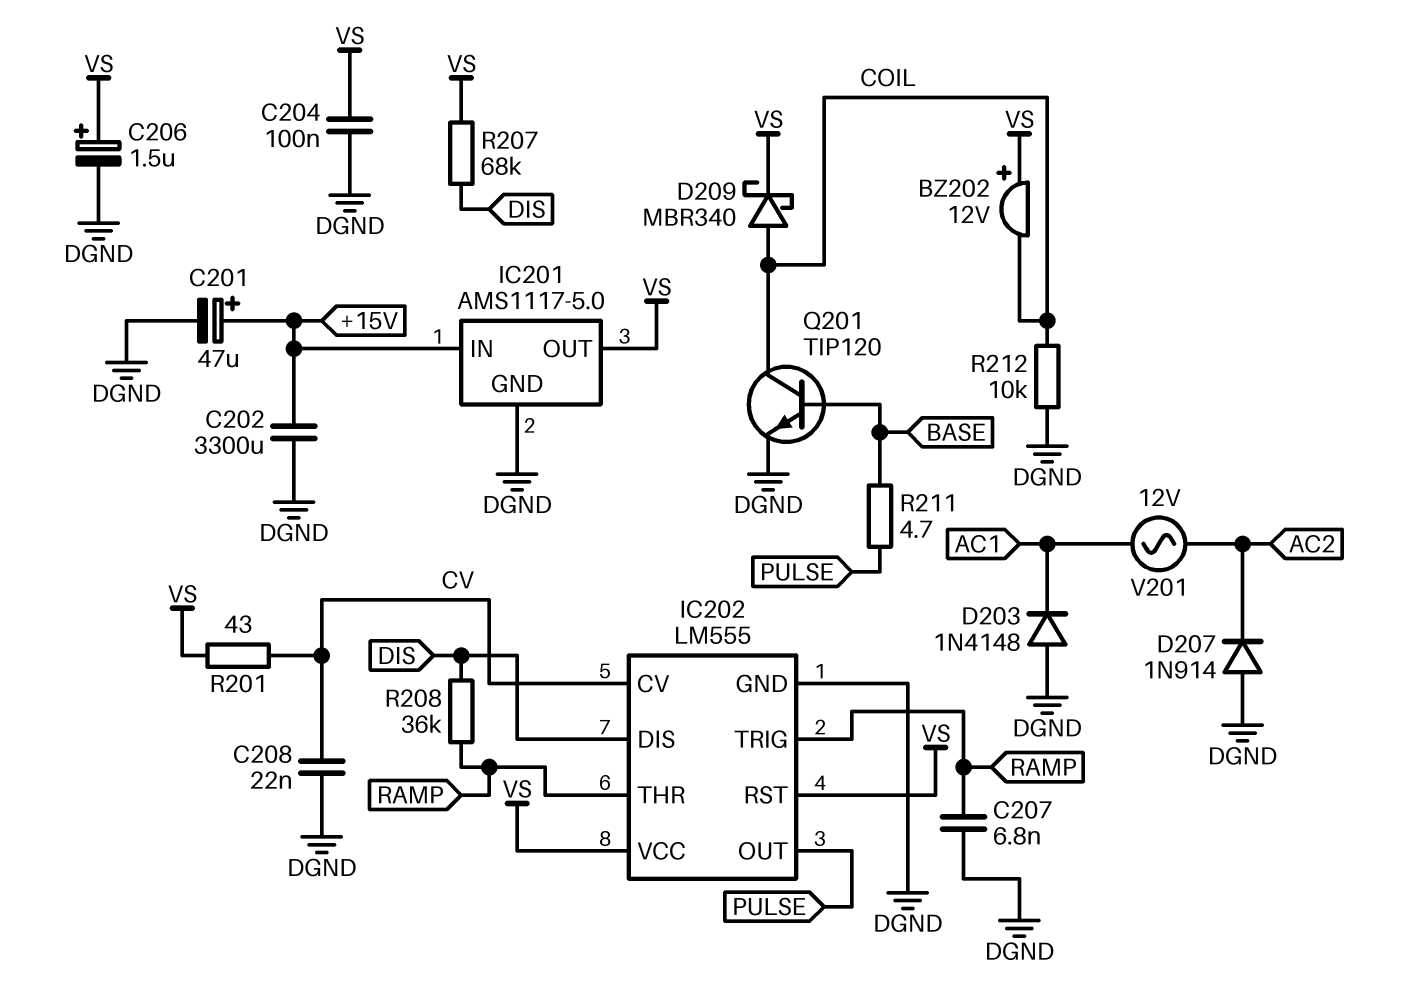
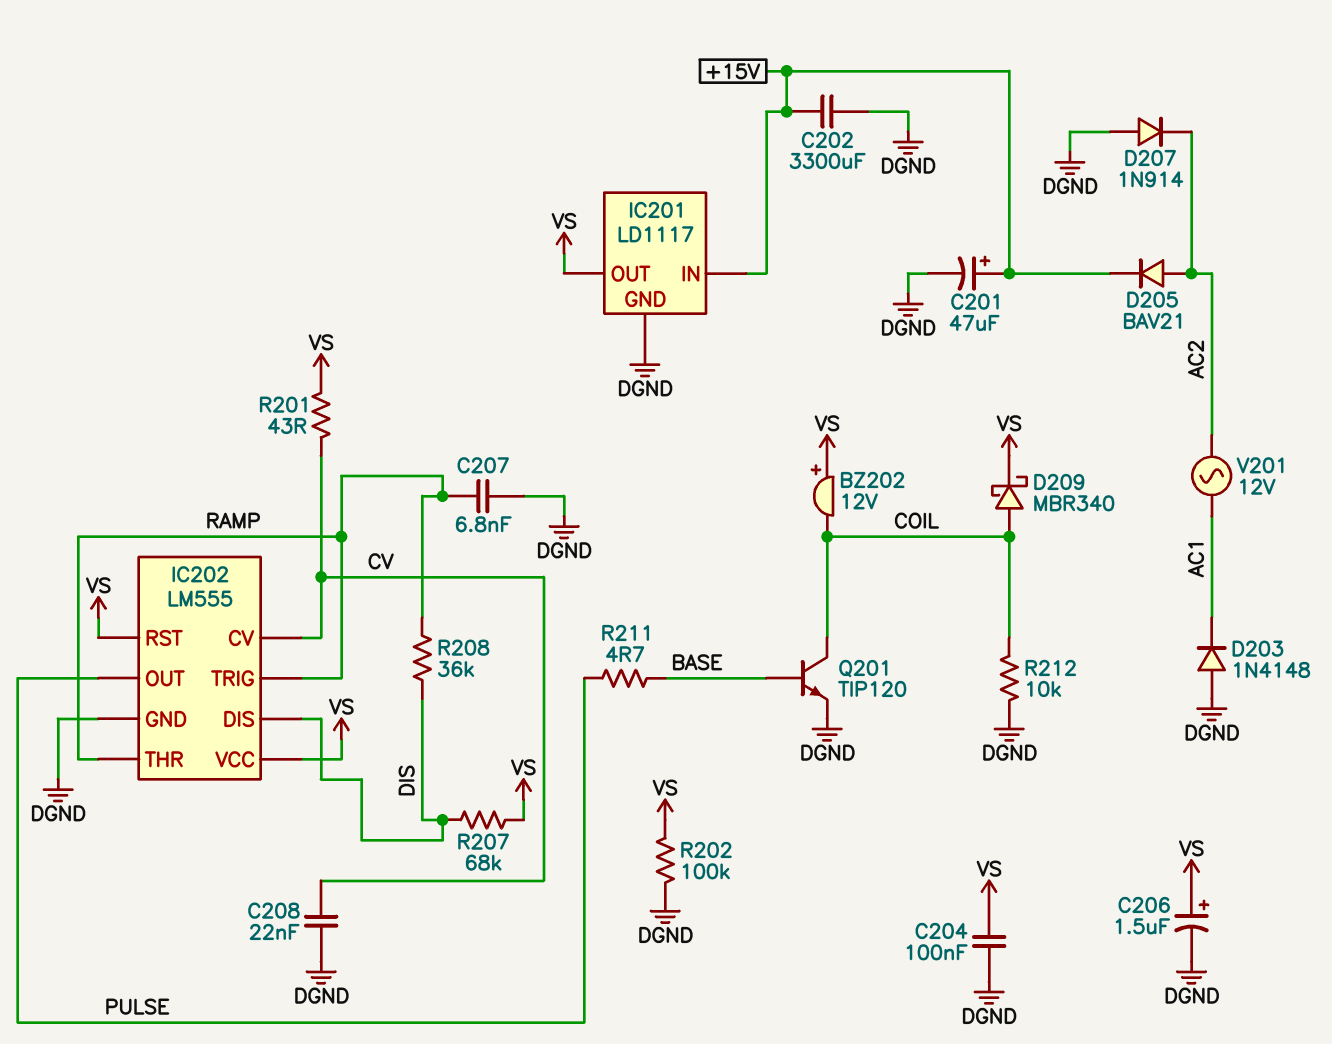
D205: none -> diode BAV21 (A AC2, K +15V)
IC201: AMS1117-5.0 -> LD1117
R202: none -> 100k (DGND, VS)

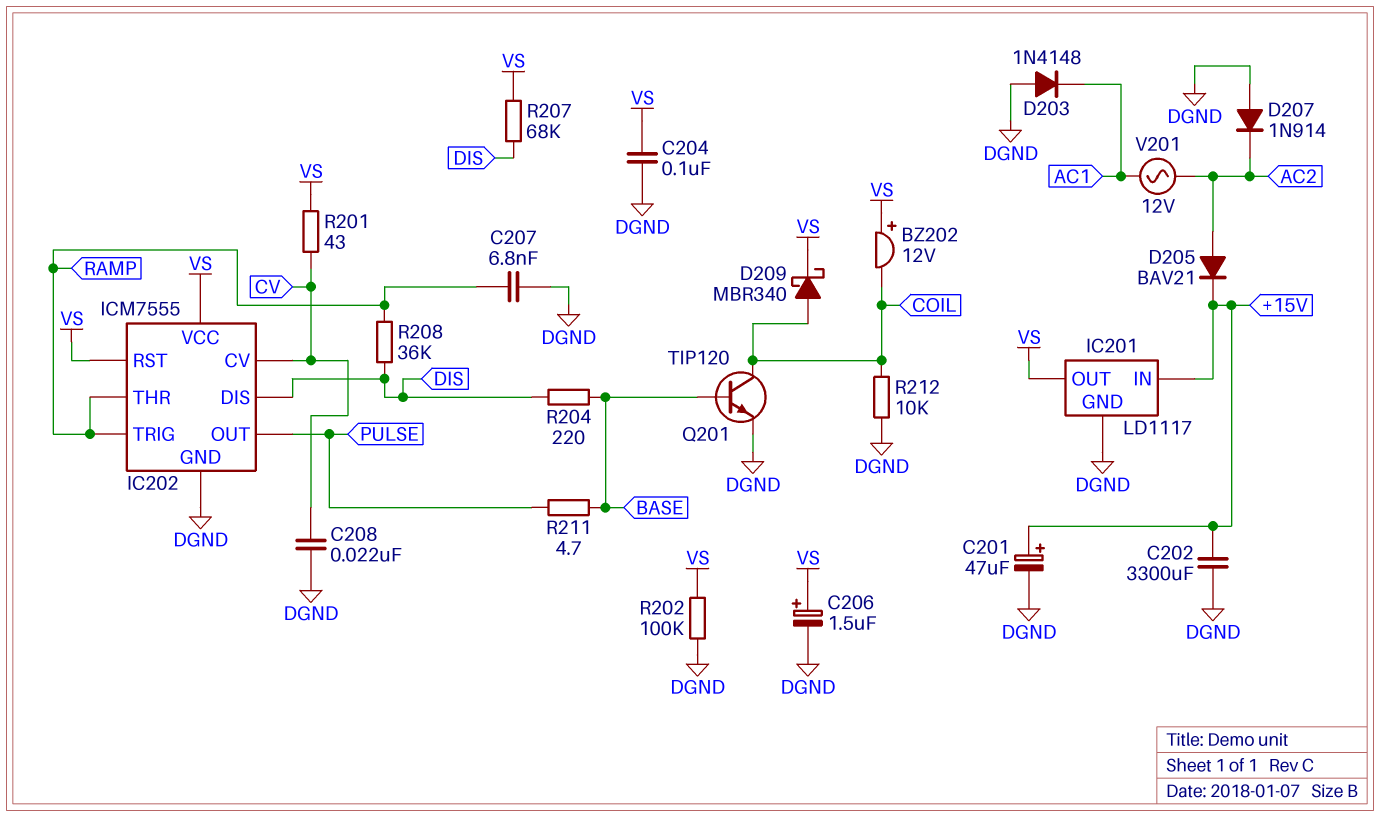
IC202: LM555 -> ICM7555
R204: none -> 220 (BASE, DIS)

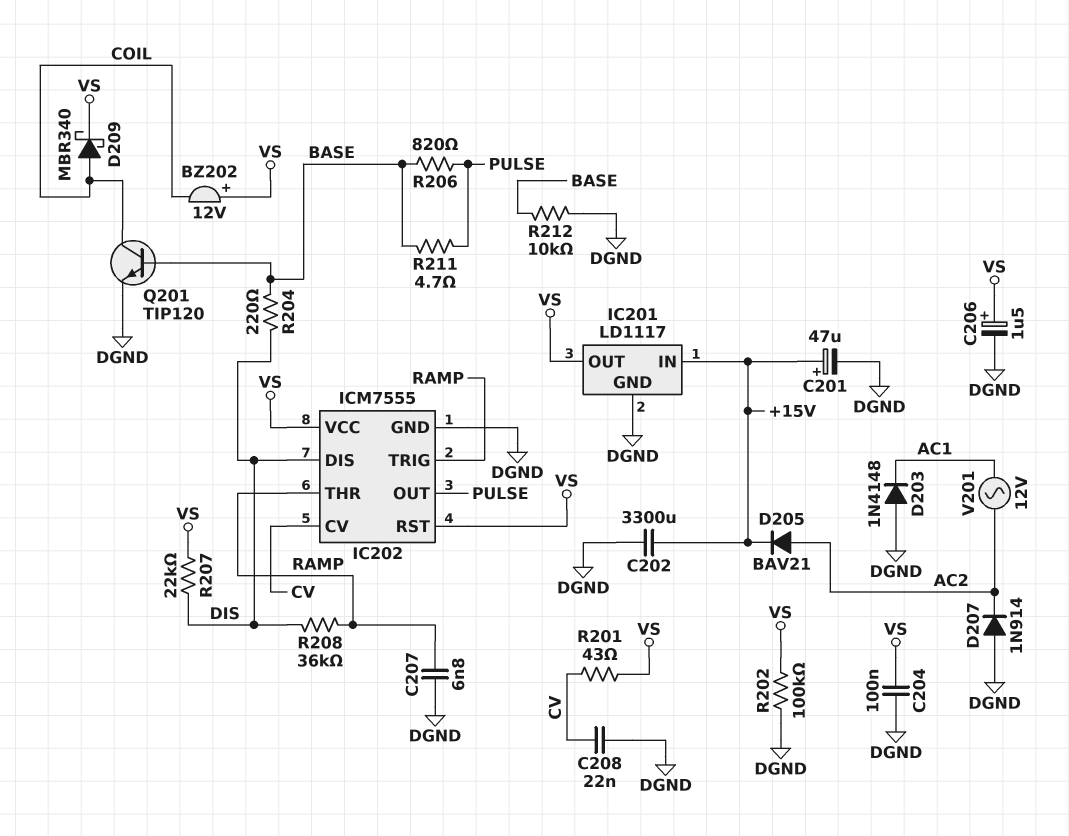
R206: none -> 820 (BASE, PULSE)
R207: 68k (DIS, VS) -> 22k (DIS, VS)
R212: 10k (COIL, DGND) -> 10k (BASE, DGND)

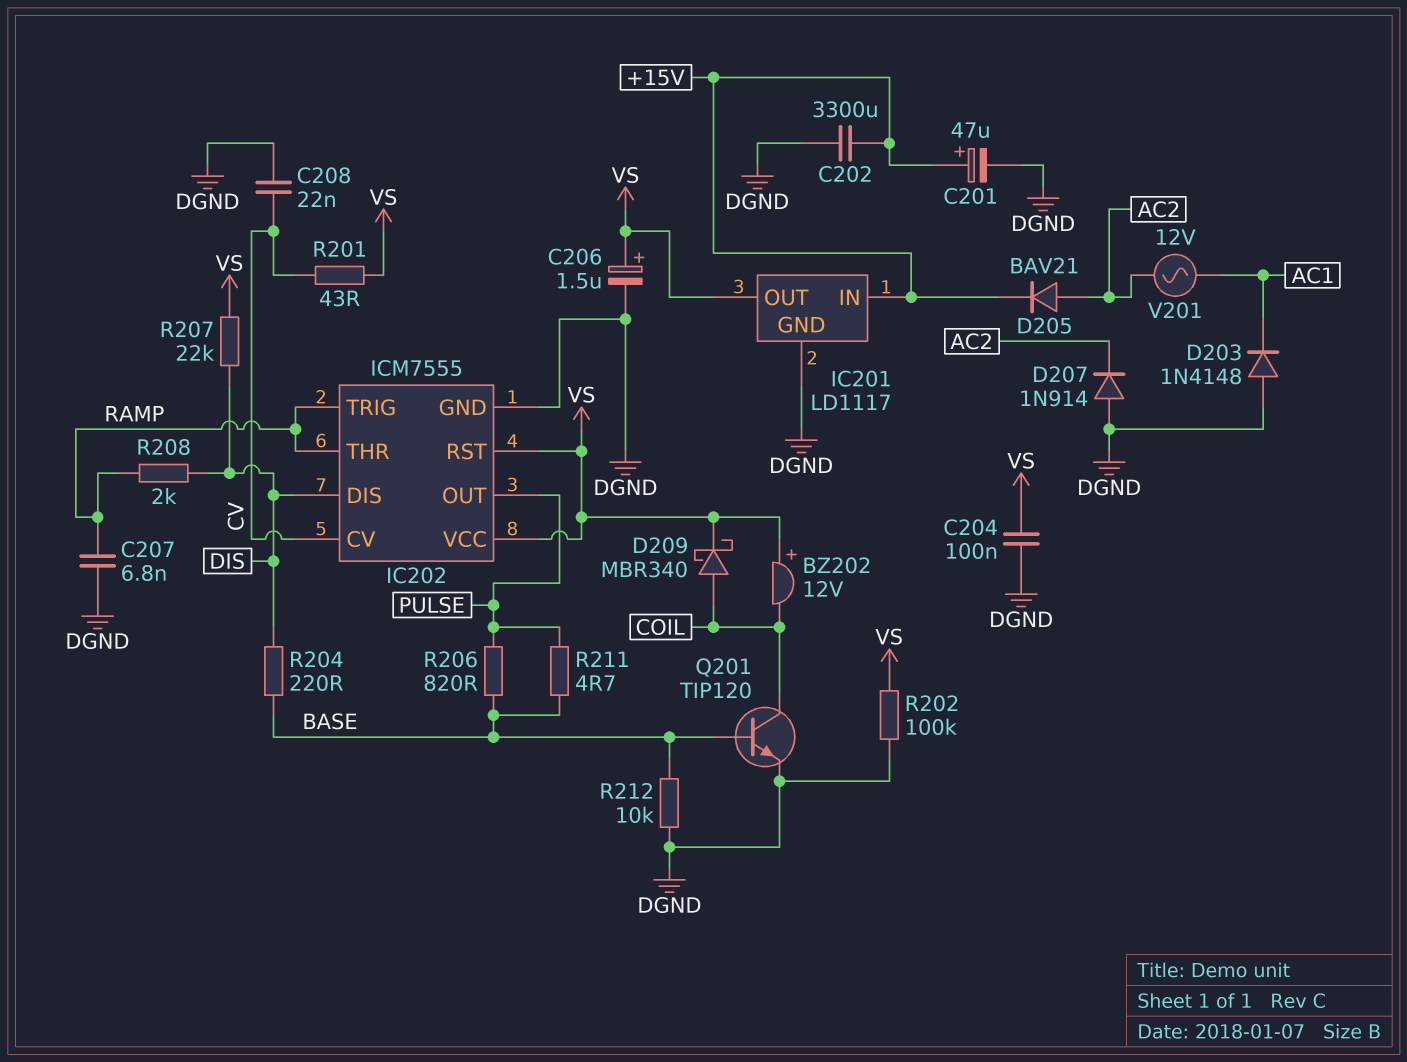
R208: 36k (DIS, RAMP) -> 2k (DIS, RAMP)

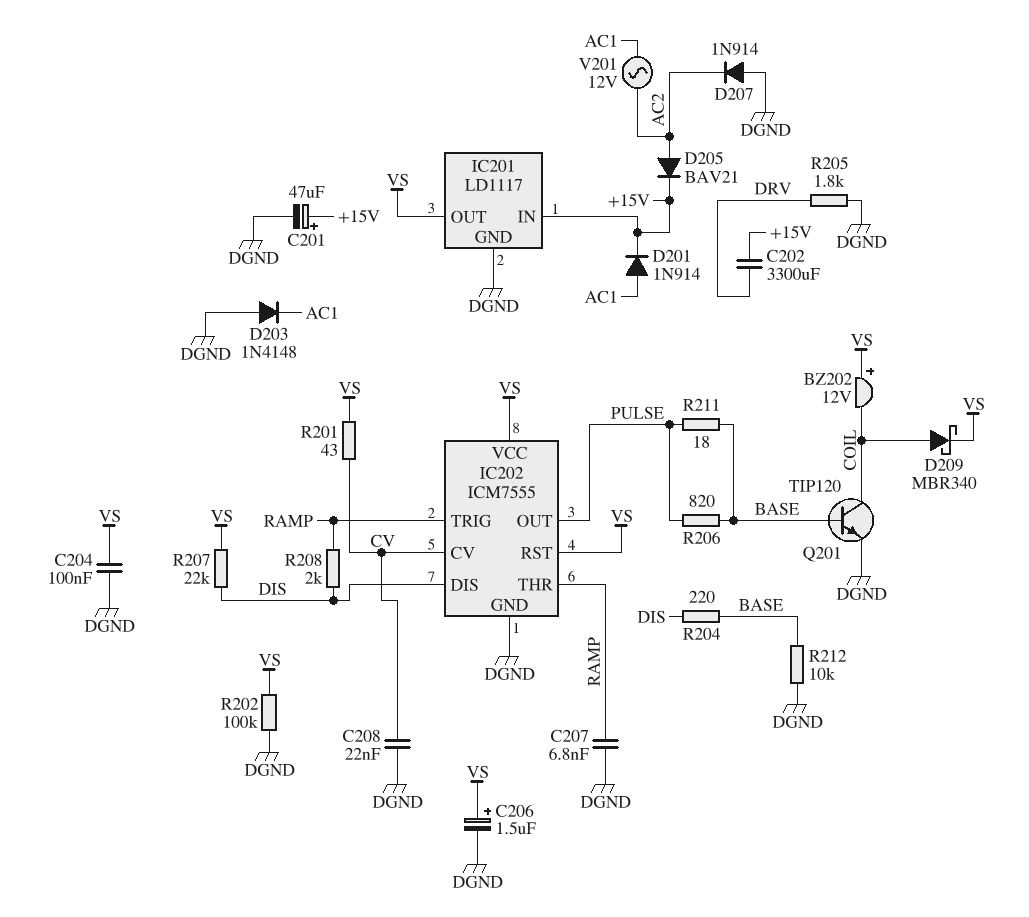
C202: 3300uF (+15V, DGND) -> 3300uF (+15V, DRV)
D201: none -> diode 1N914 (A AC1, K +15V)
R205: none -> 1.8k (DGND, DRV)
R211: 4.7 (BASE, PULSE) -> 18 (BASE, PULSE)

